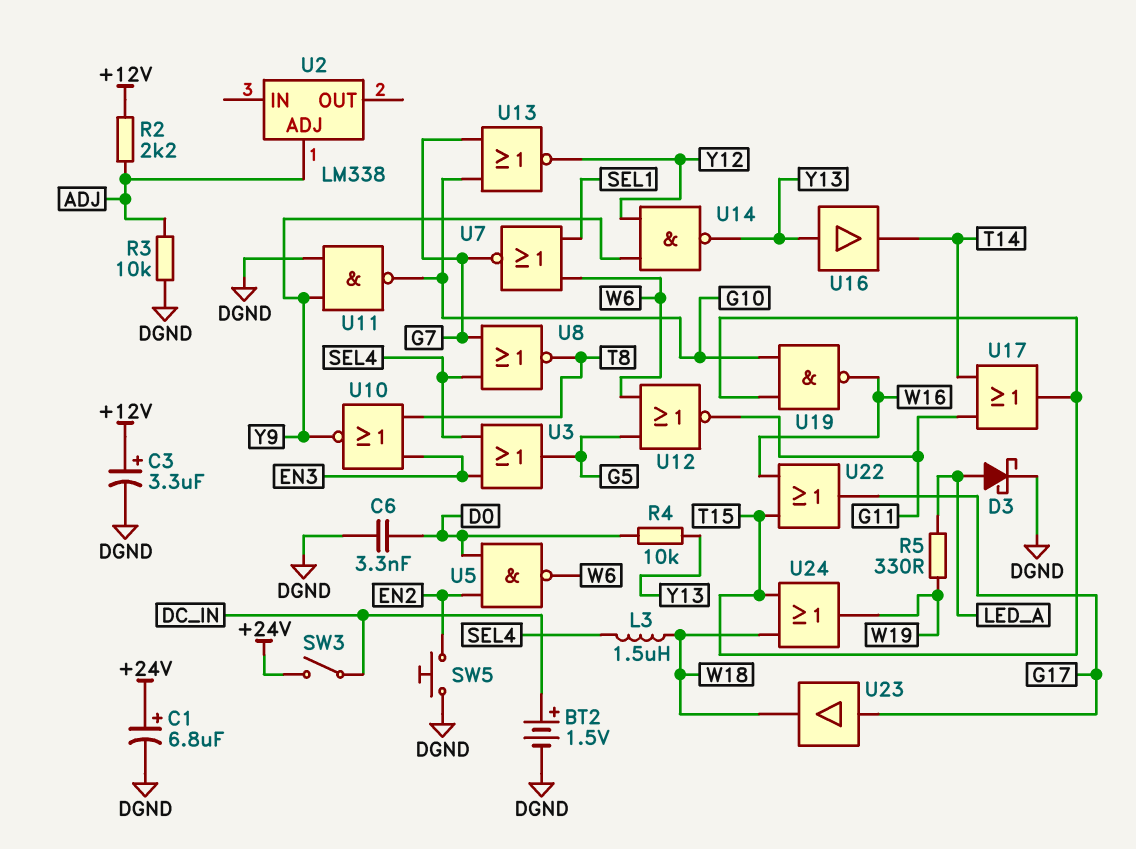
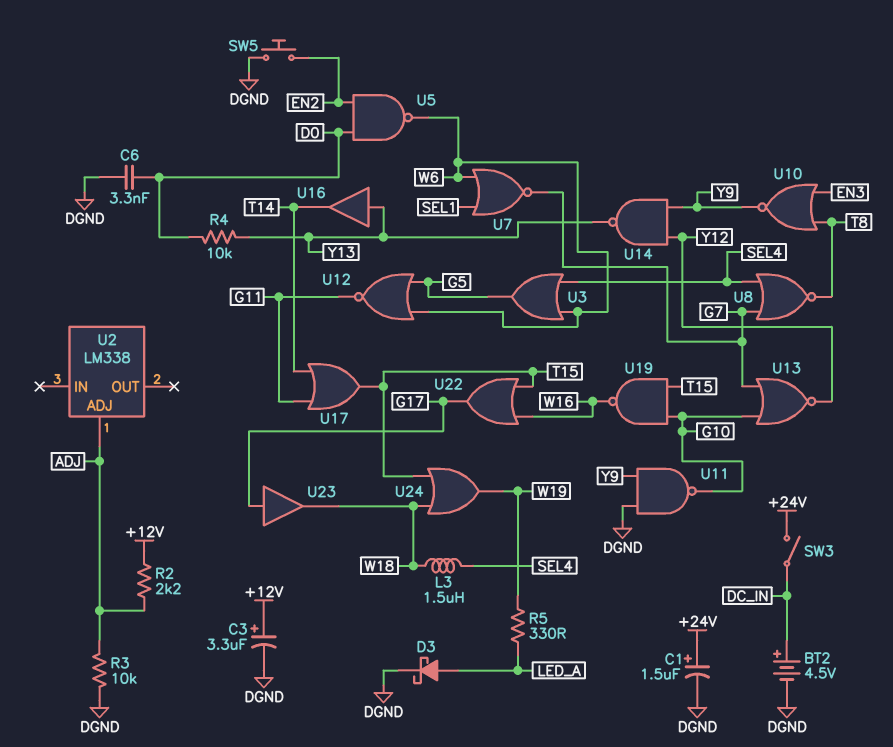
BT2: 1.5V (plus DC_IN, minus DGND) -> 4.5V (plus DC_IN, minus DGND)
C1: 6.8uF (plus +24V, minus DGND) -> 1.5uF (plus +24V, minus DGND)
U3: OR (in EN3, in SEL4, out G5) -> OR (in SEL4, in W6, out G5)

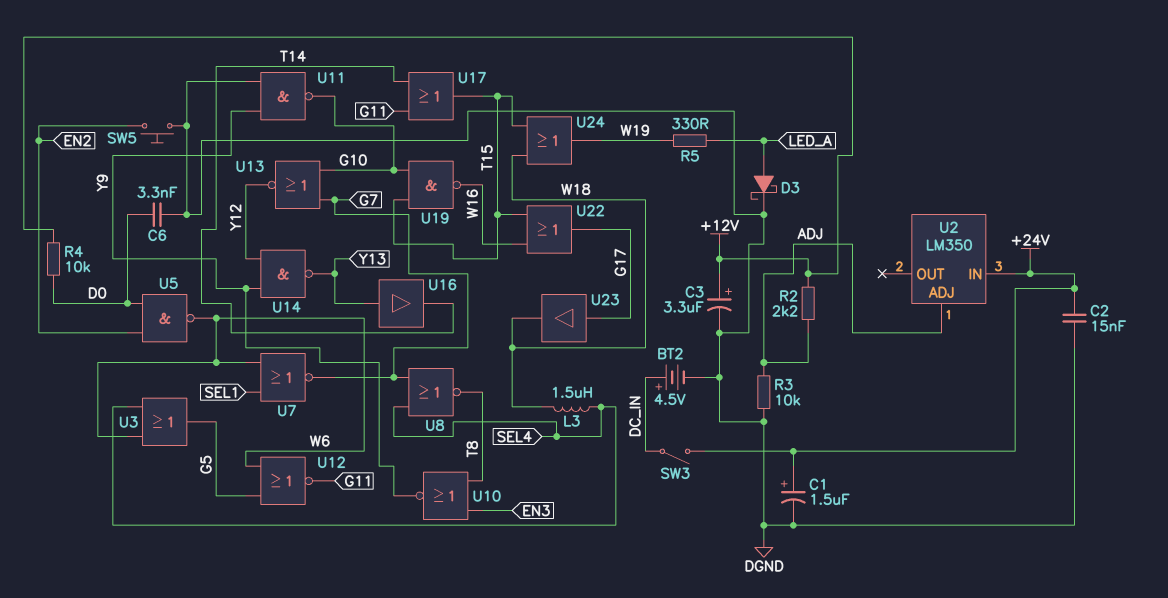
C2: none -> 15nF (+24V, DGND)
R4: 10k (D0, Y13) -> 10k (+12V, D0)
U2: LM338 -> LM350
U2 pin IN: none -> +24V

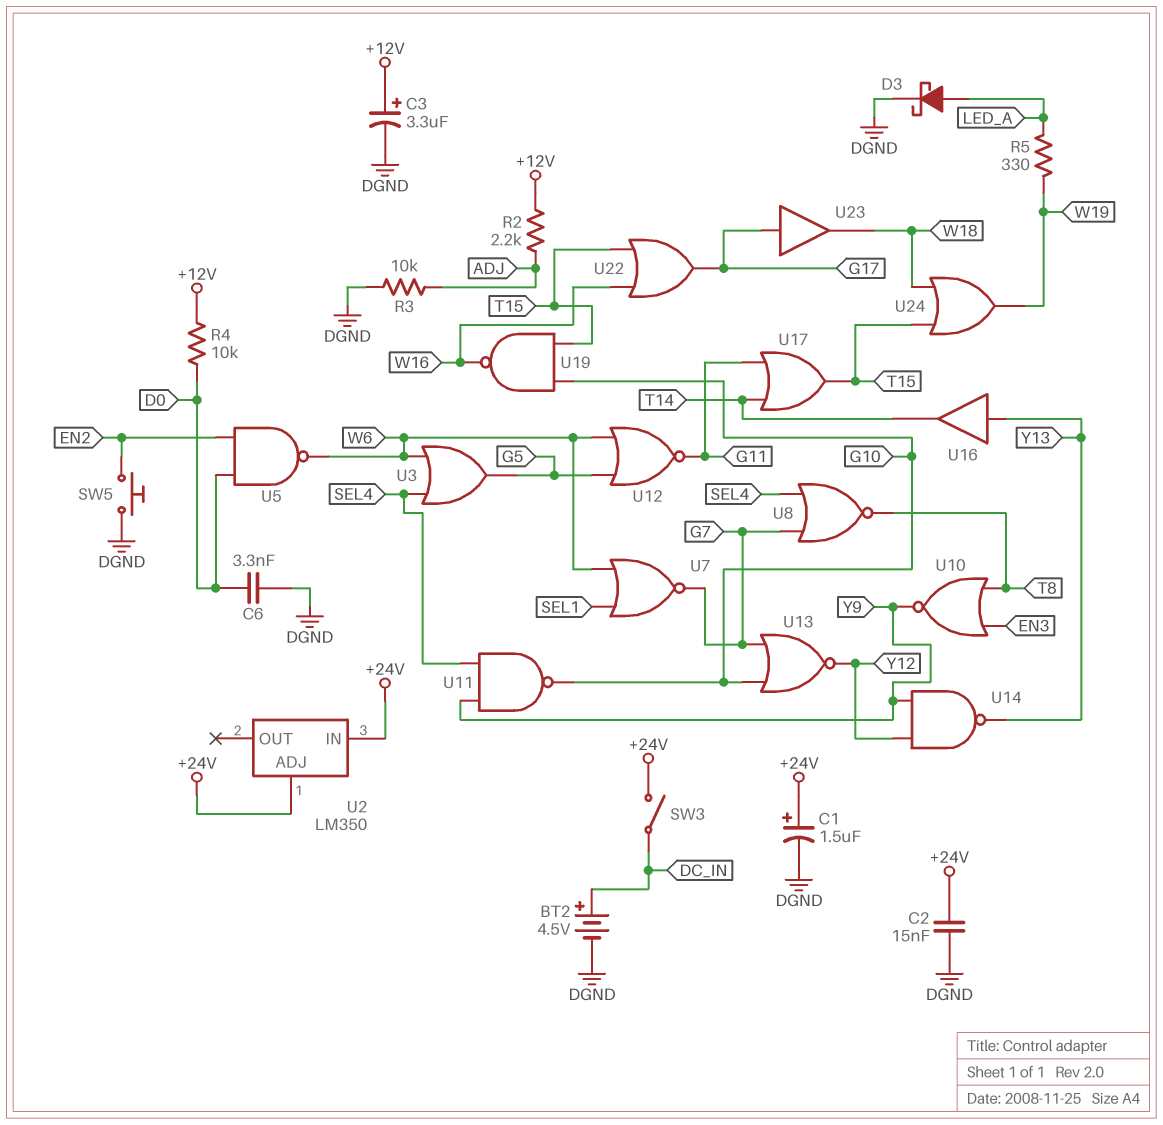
L3: 1.5uH (SEL4, W18) -> none
U2 pin ADJ: ADJ -> +24V
U11: NAND (in DGND, in Y9, out G10) -> NAND (in SEL4, in Y9, out G10)

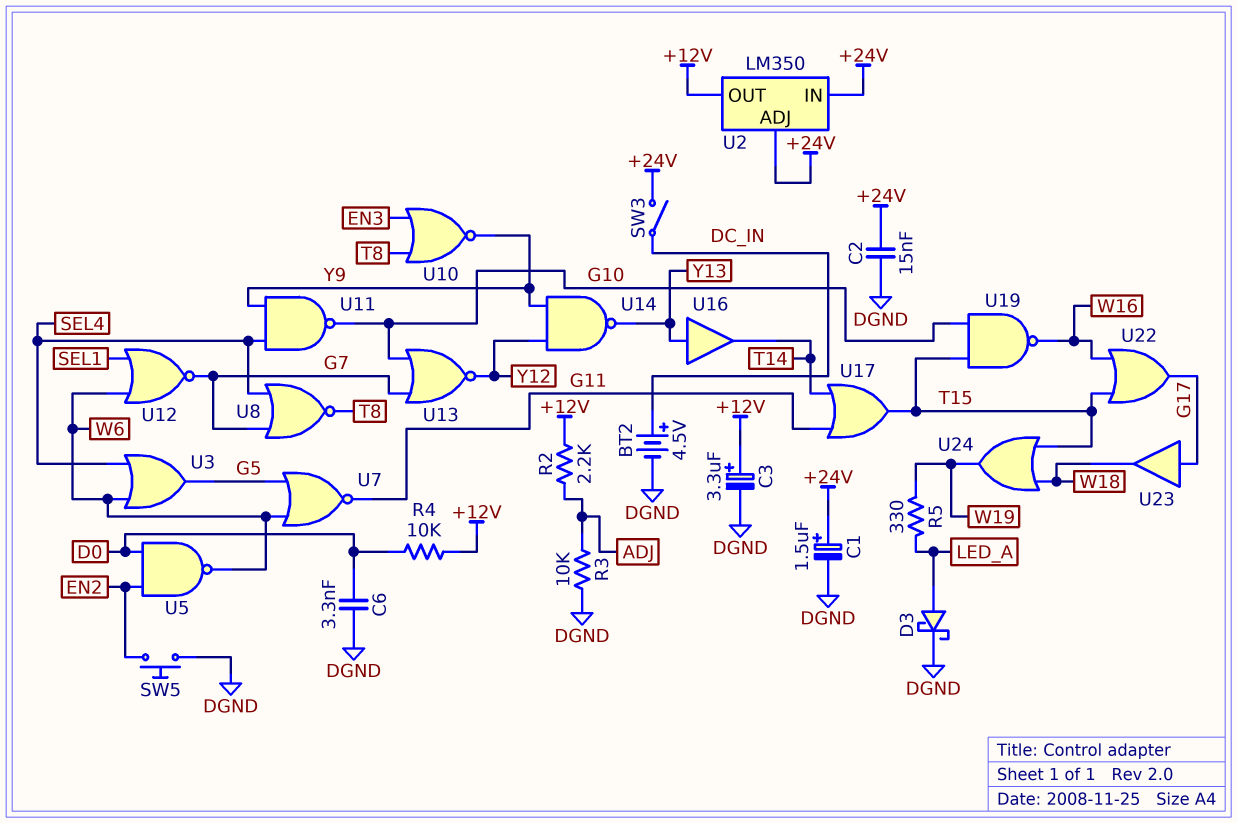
U2 pin OUT: none -> +12V
U7: NOR (in SEL1, in W6, out G7) -> NOR (in G5, in W6, out G11)
U12: NOR (in G5, in W6, out G11) -> NOR (in SEL1, in W6, out G7)

